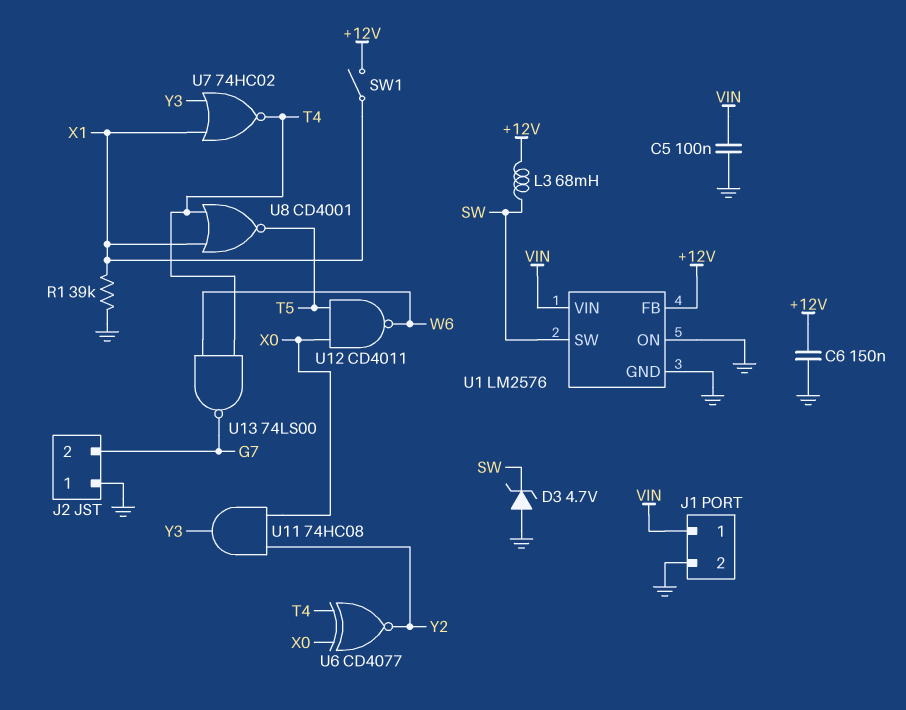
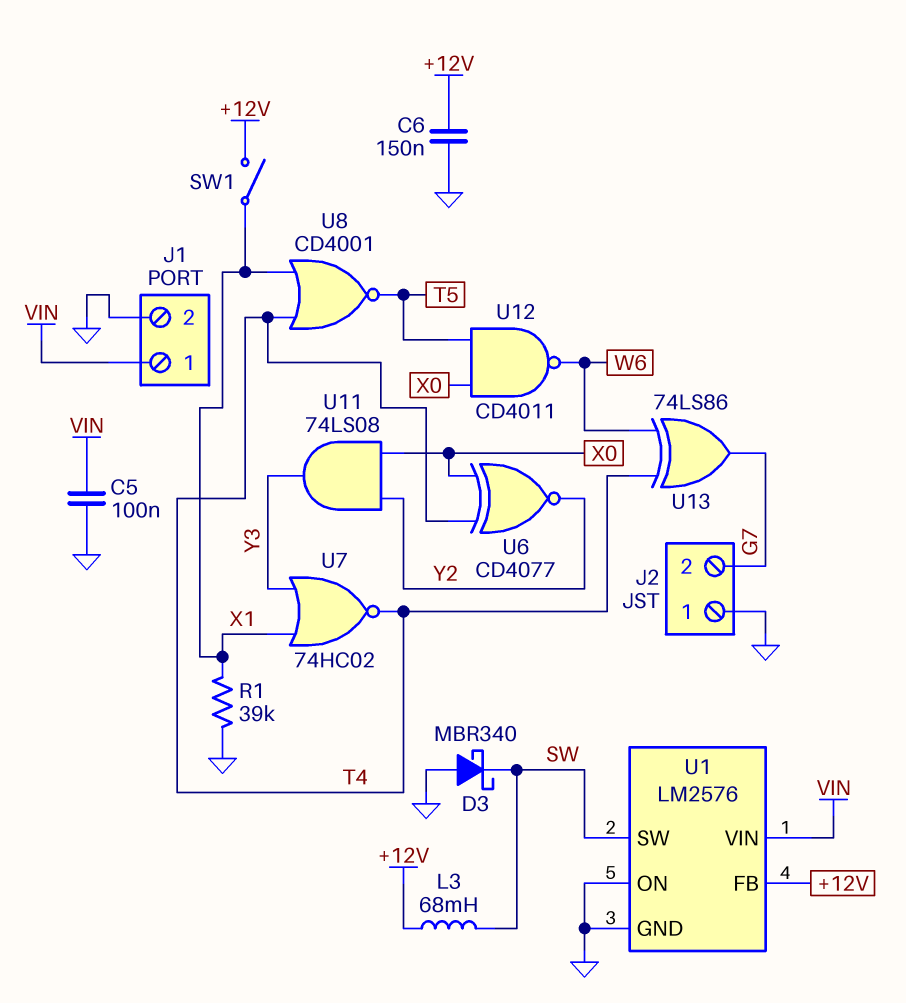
D3: zener 4.7V (A GND, K SW) -> schottky MBR340 (A GND, K SW)
U11: AND 74HC08 (in X0, in Y2, out Y3) -> AND 74LS08 (in X0, in Y2, out Y3)
U13: NAND 74LS00 (in T4, in W6, out G7) -> XOR 74LS86 (in T4, in W6, out G7)

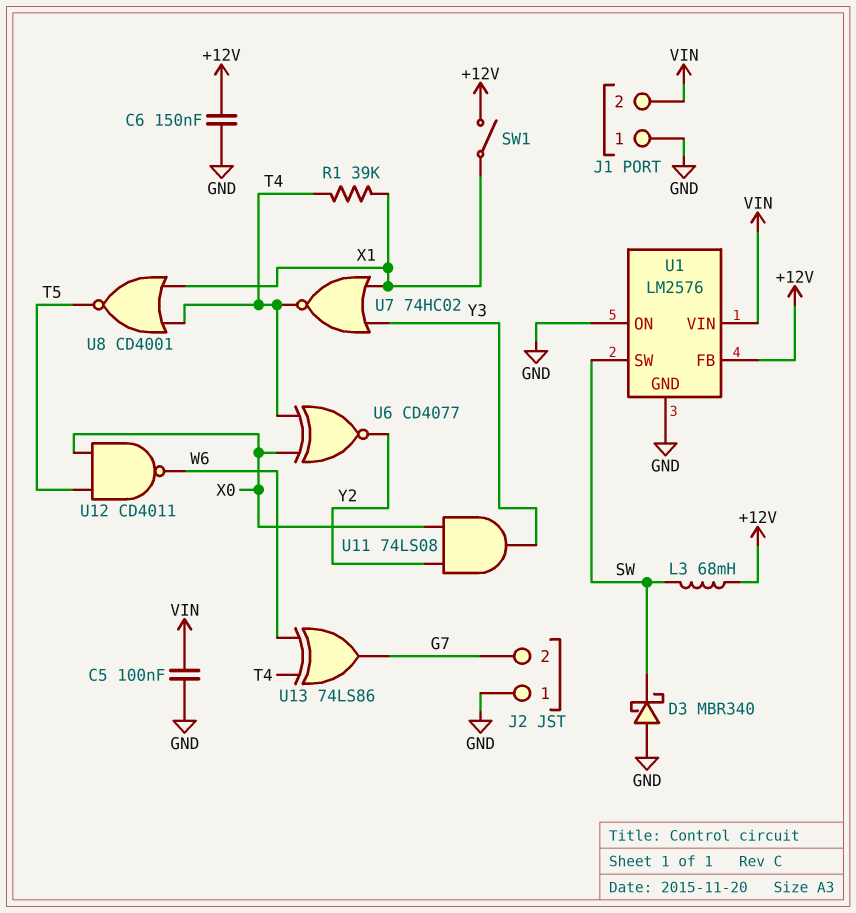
J1 pin 1: VIN -> GND
J1 pin 2: GND -> VIN
R1: 39k (GND, X1) -> 39k (T4, X1)

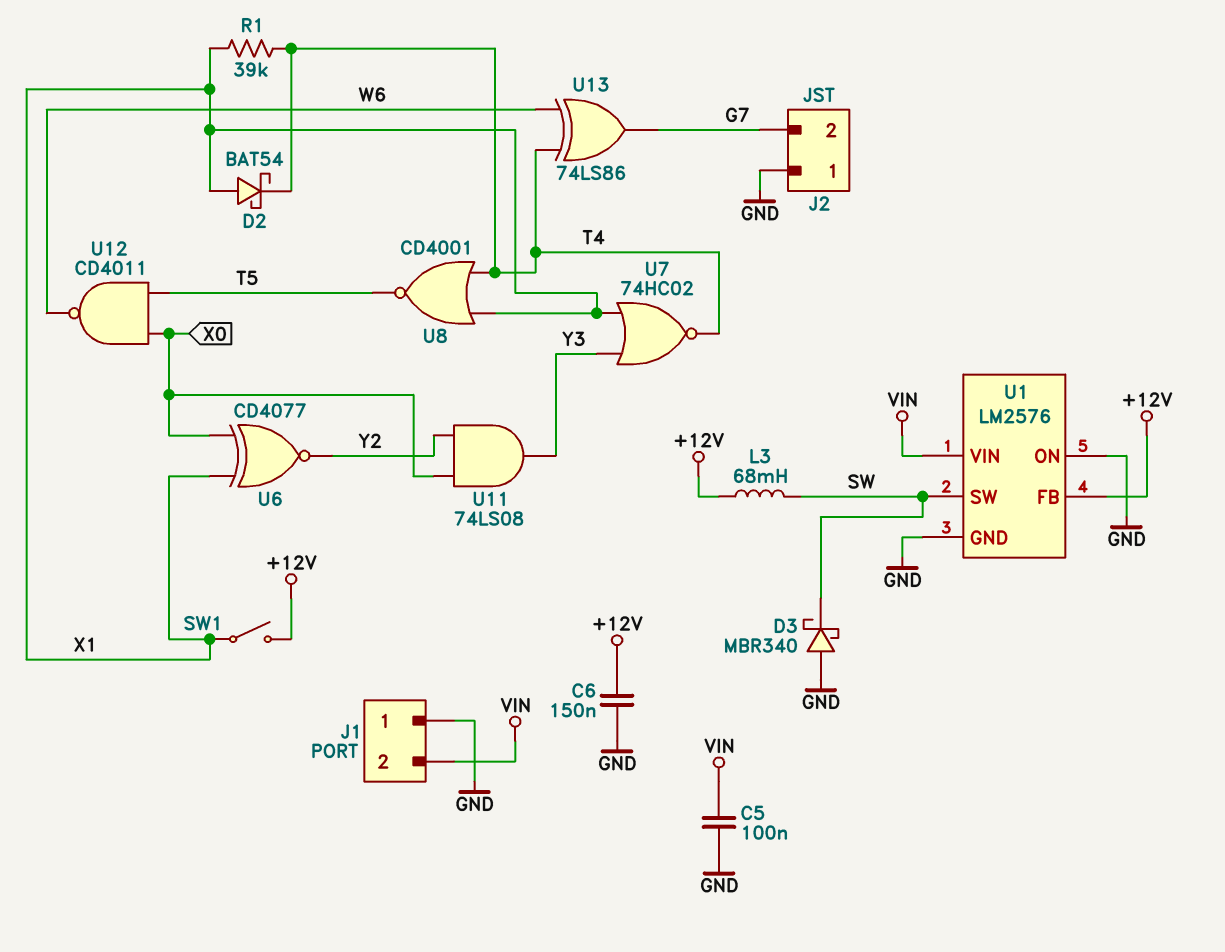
D2: none -> schottky BAT54 (A X1, K T4)
U6: XNOR CD4077 (in T4, in X0, out Y2) -> XNOR CD4077 (in X0, in X1, out Y2)

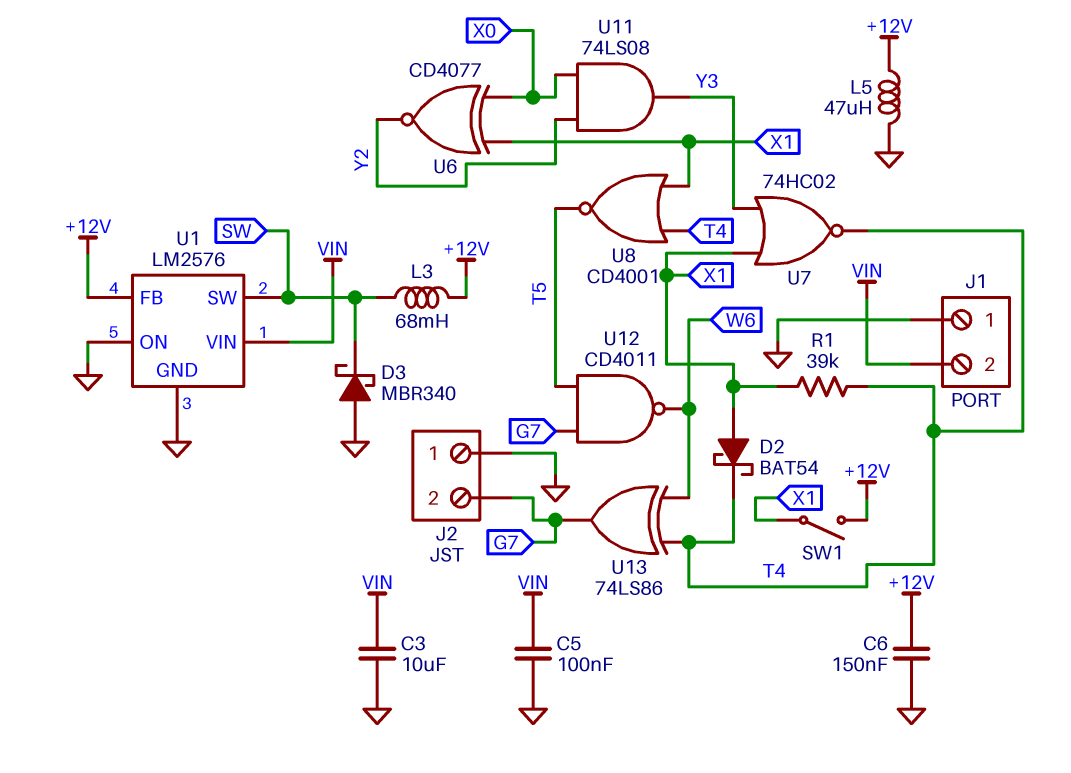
C3: none -> 10uF (GND, VIN)
L5: none -> 47uH (+12V, GND)
U12: NAND CD4011 (in T5, in X0, out W6) -> NAND CD4011 (in G7, in T5, out W6)

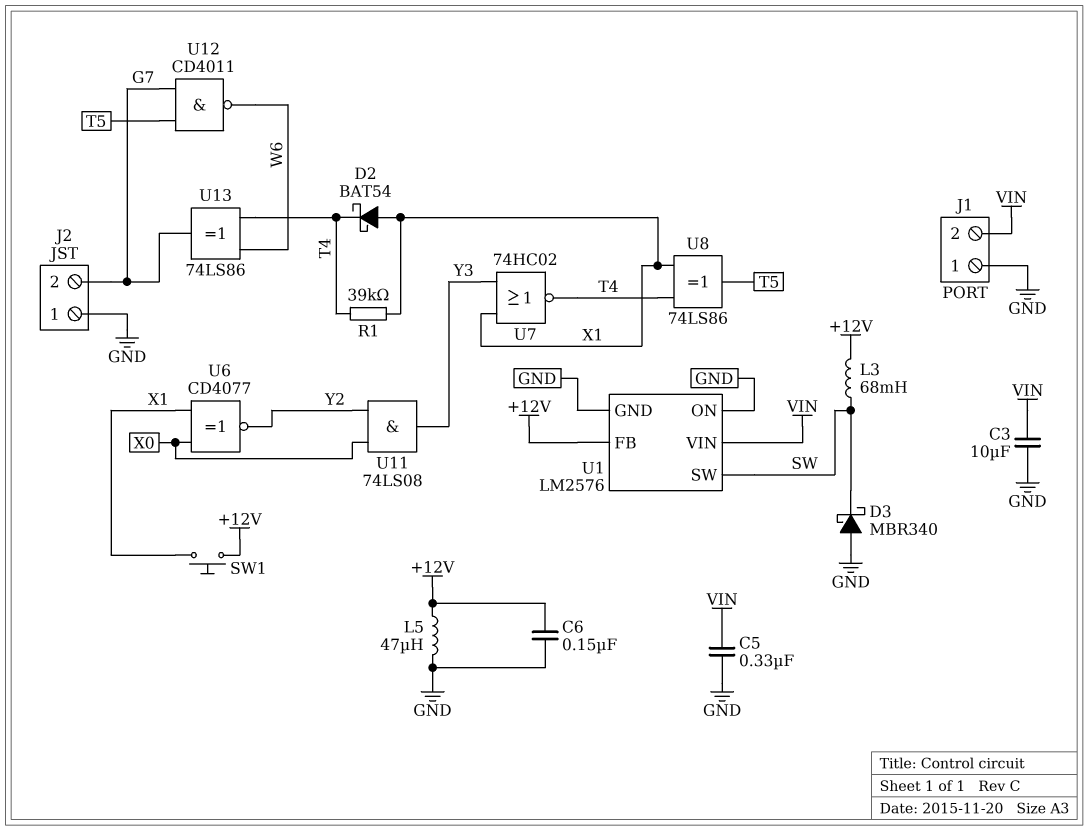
C5: 100nF (GND, VIN) -> 330nF (GND, VIN)
SW1: switch (+12V, X1) -> button (+12V, X1)
U8: NOR CD4001 (in T4, in X1, out T5) -> XOR 74LS86 (in T4, in X1, out T5)

